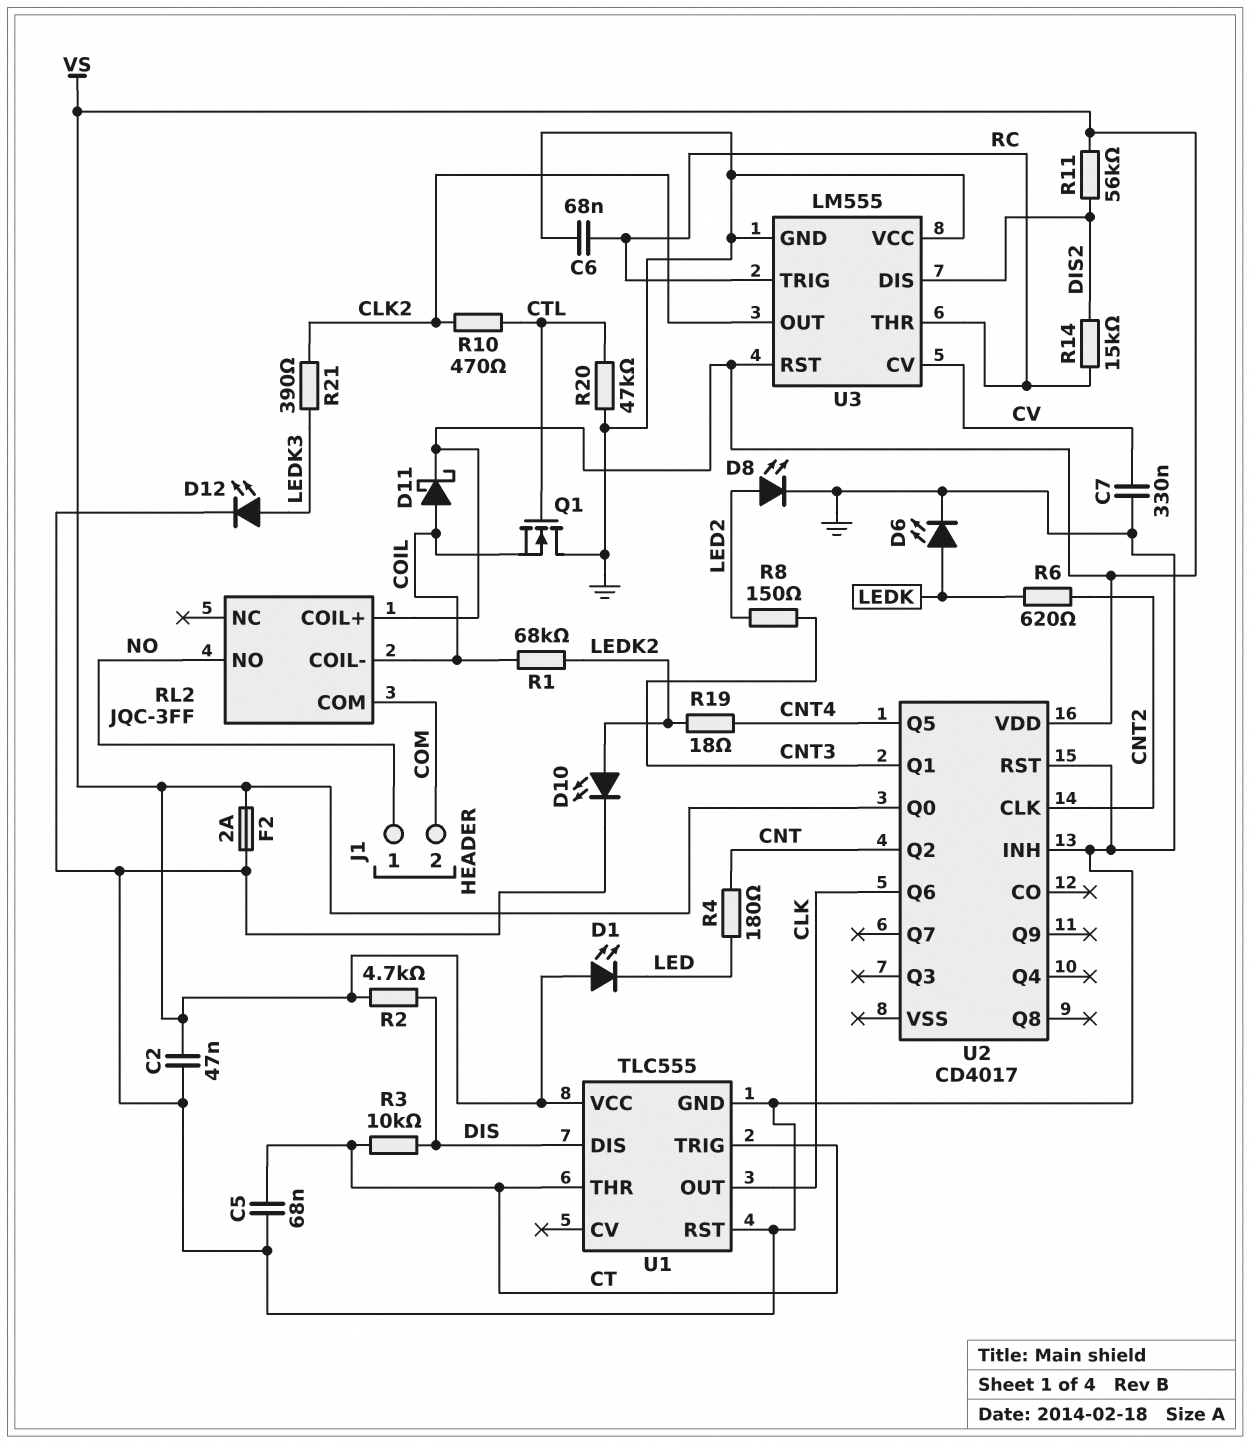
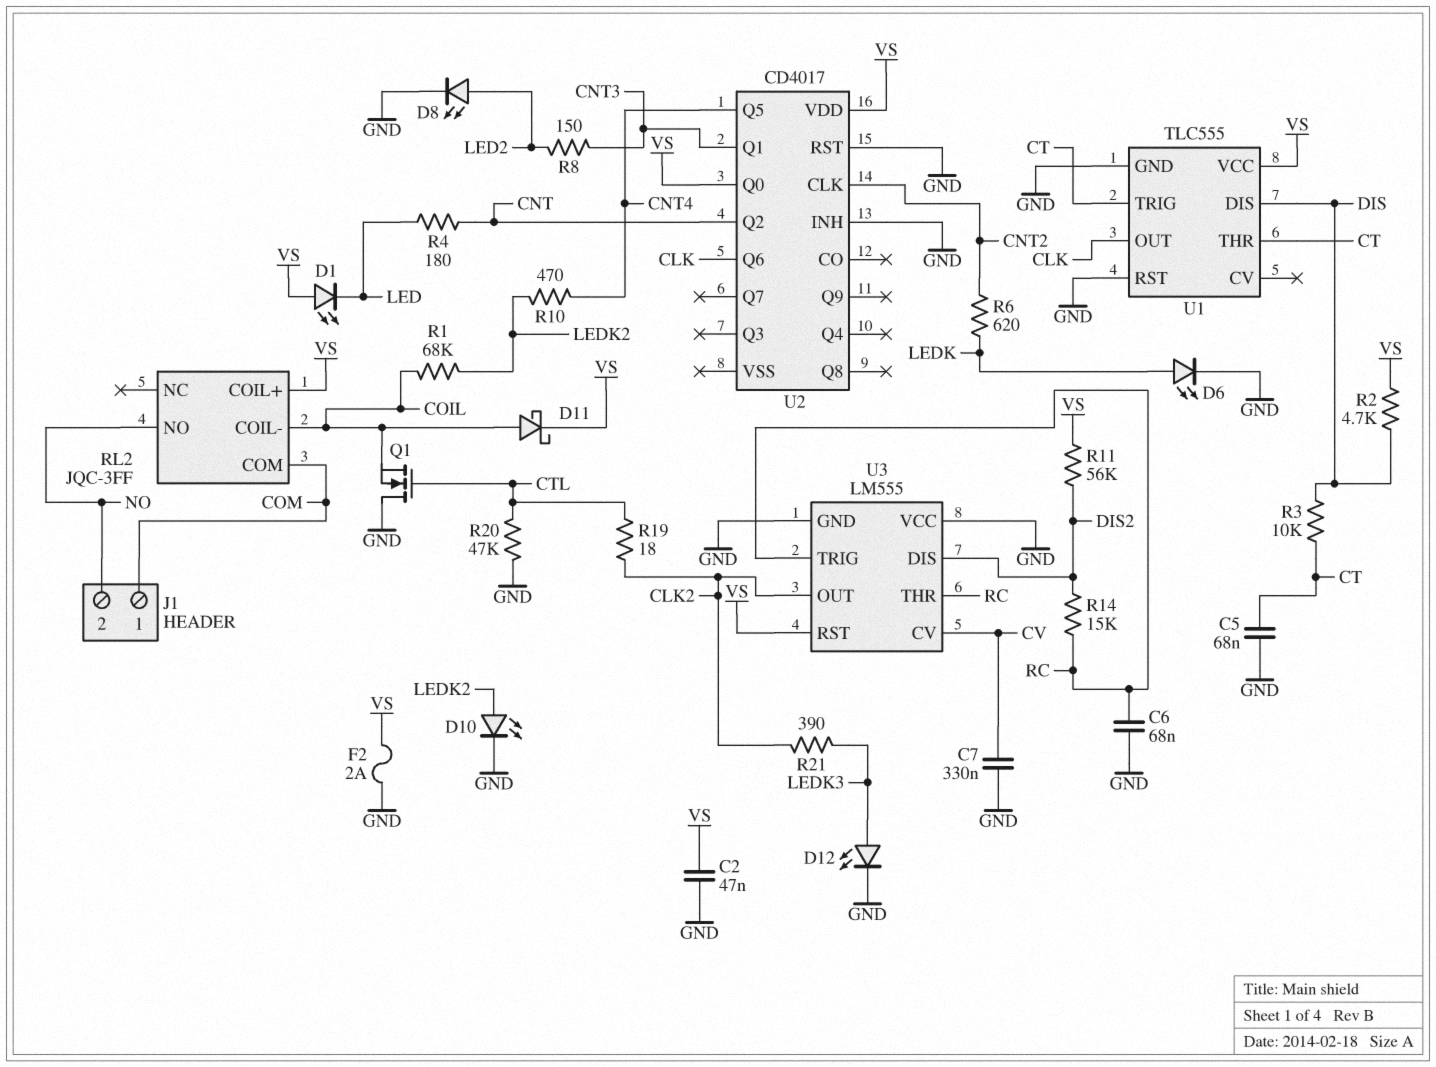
J1 pin 1: NO -> COM
J1 pin 2: COM -> NO
R10: 470 (CLK2, CTL) -> 470 (CNT4, LEDK2)
R19: 18 (CNT4, LEDK2) -> 18 (CLK2, CTL)

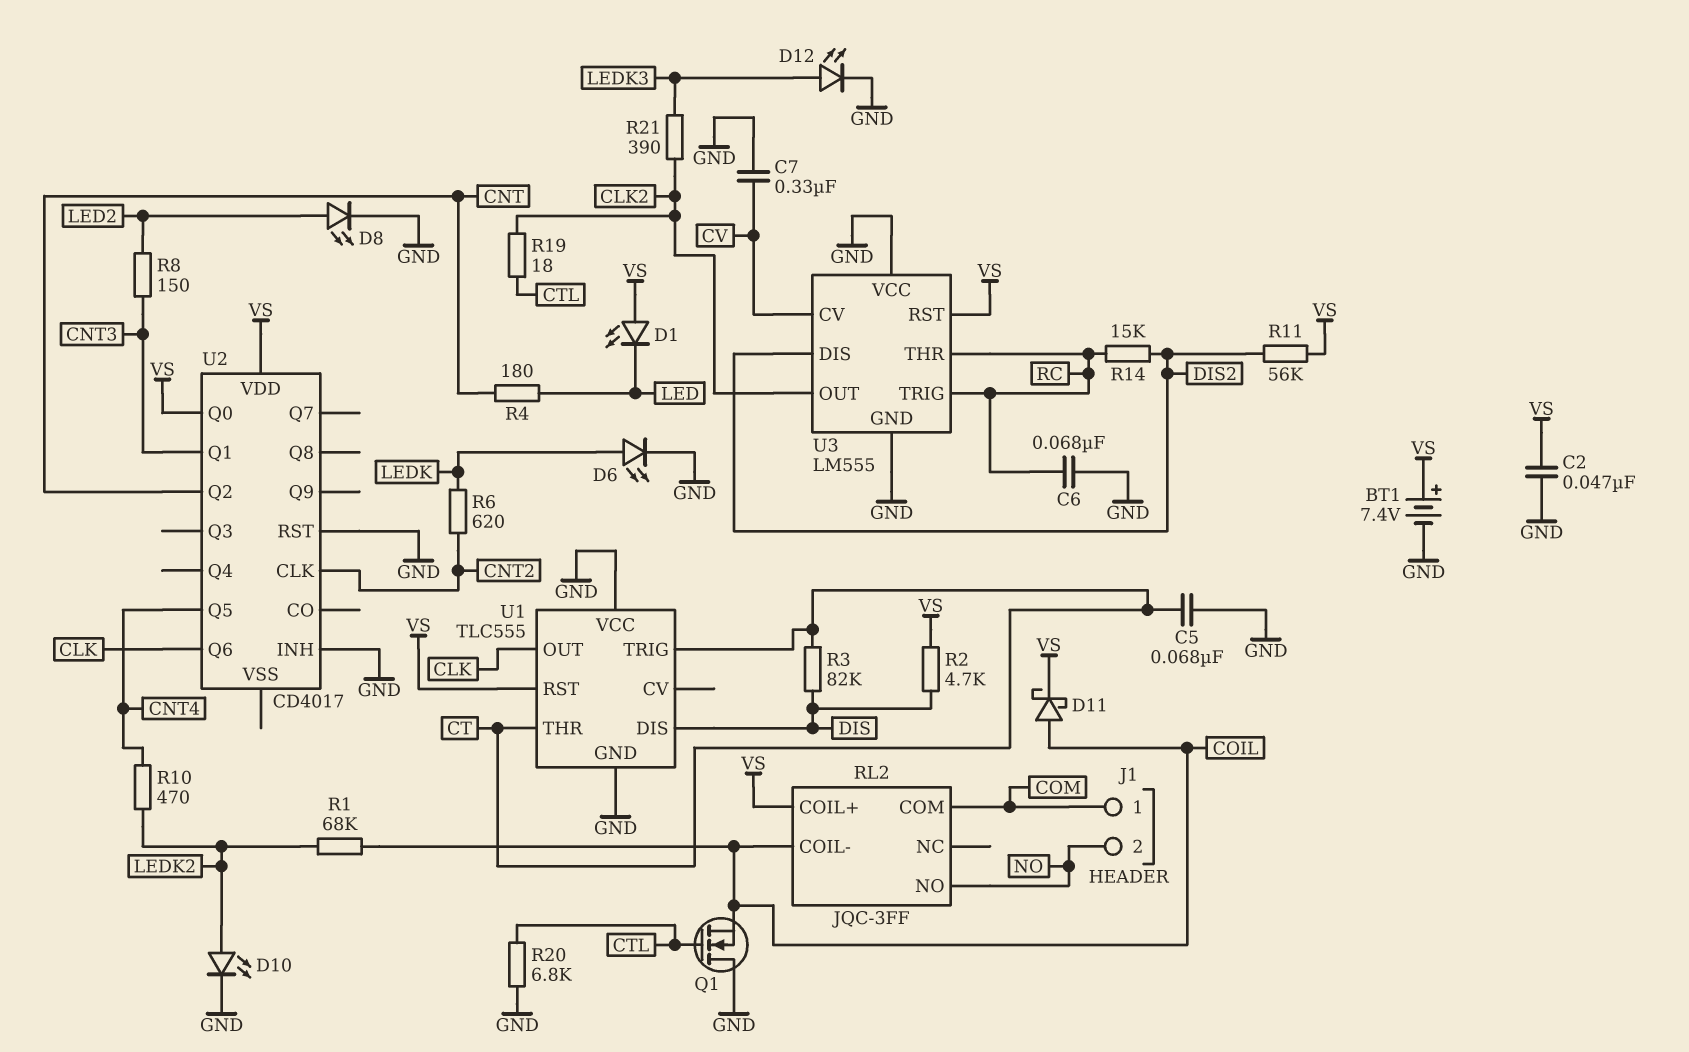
BT1: none -> 7.4V (plus VS, minus GND)
F2: 2A (GND, VS) -> none
R3: 10k (CT, DIS) -> 82k (CT, DIS)
R20: 47k (CTL, GND) -> 6.8k (CTL, GND)
U1 pin RST: GND -> VS
U1 pin VCC: VS -> GND

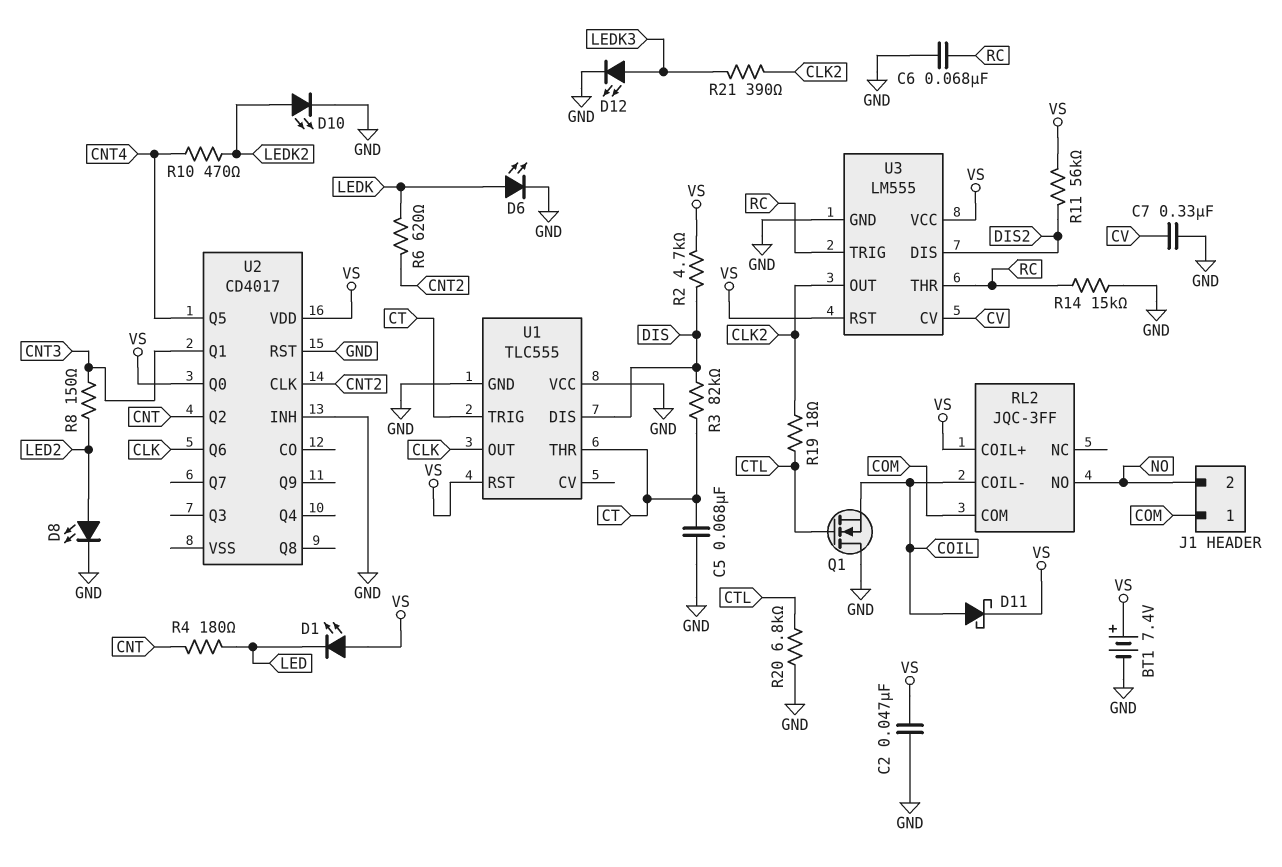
R1: 68k (COIL, LEDK2) -> none
R14: 15k (DIS2, RC) -> 15k (GND, RC)
U3 pin VCC: GND -> VS

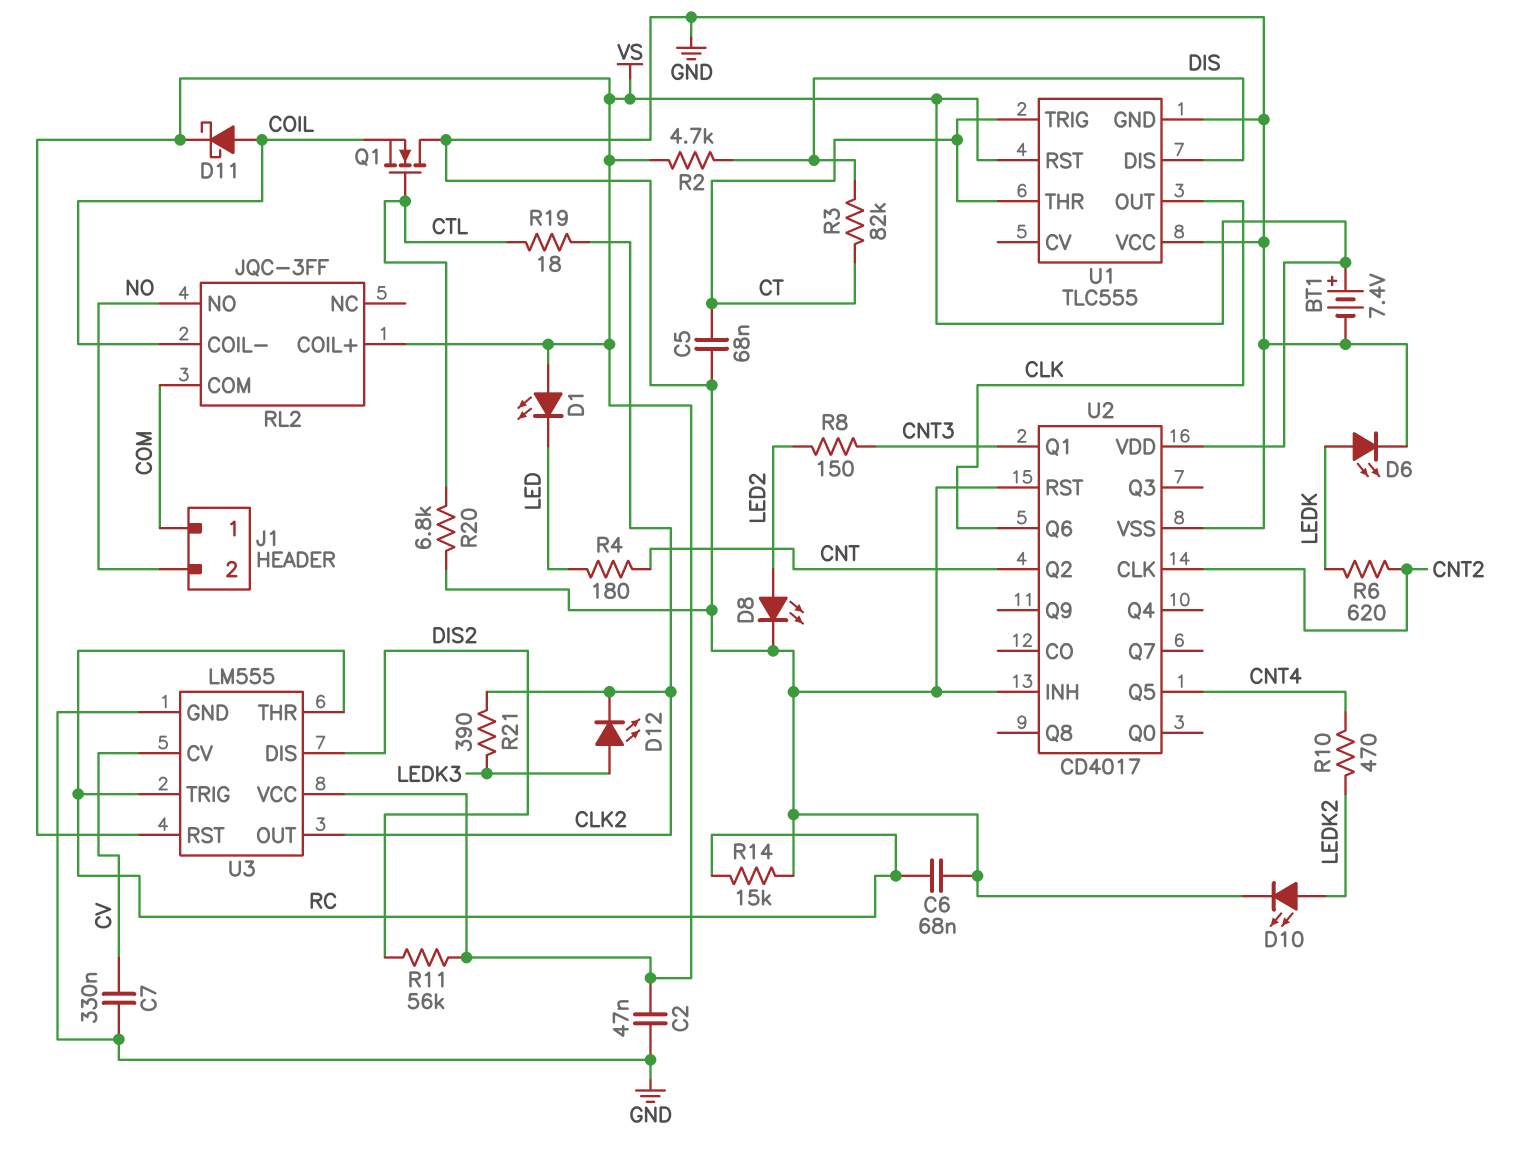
D12: LED (A LEDK3, K GND) -> LED (A LEDK3, K CLK2)
U2 pin Q0: VS -> none
U2 pin VSS: none -> GND

